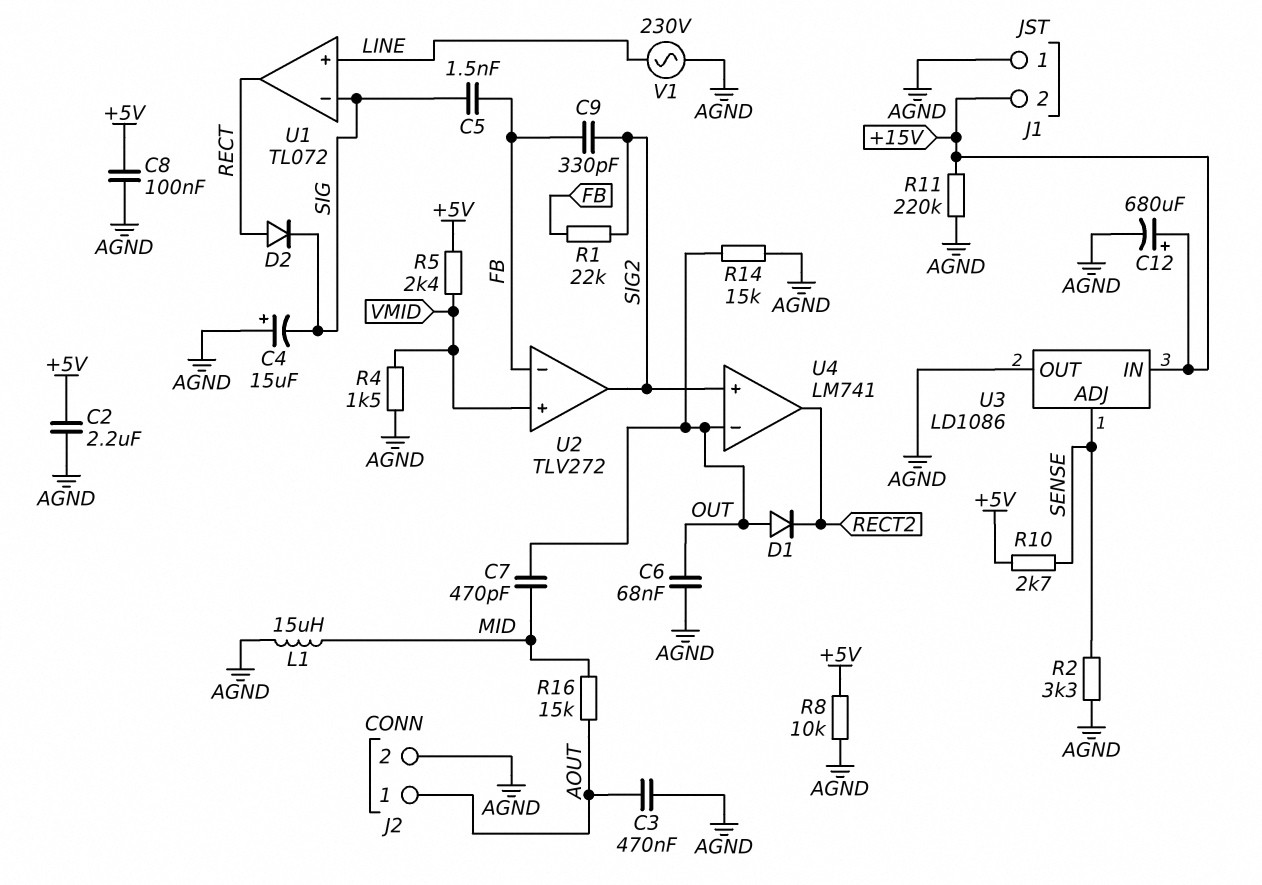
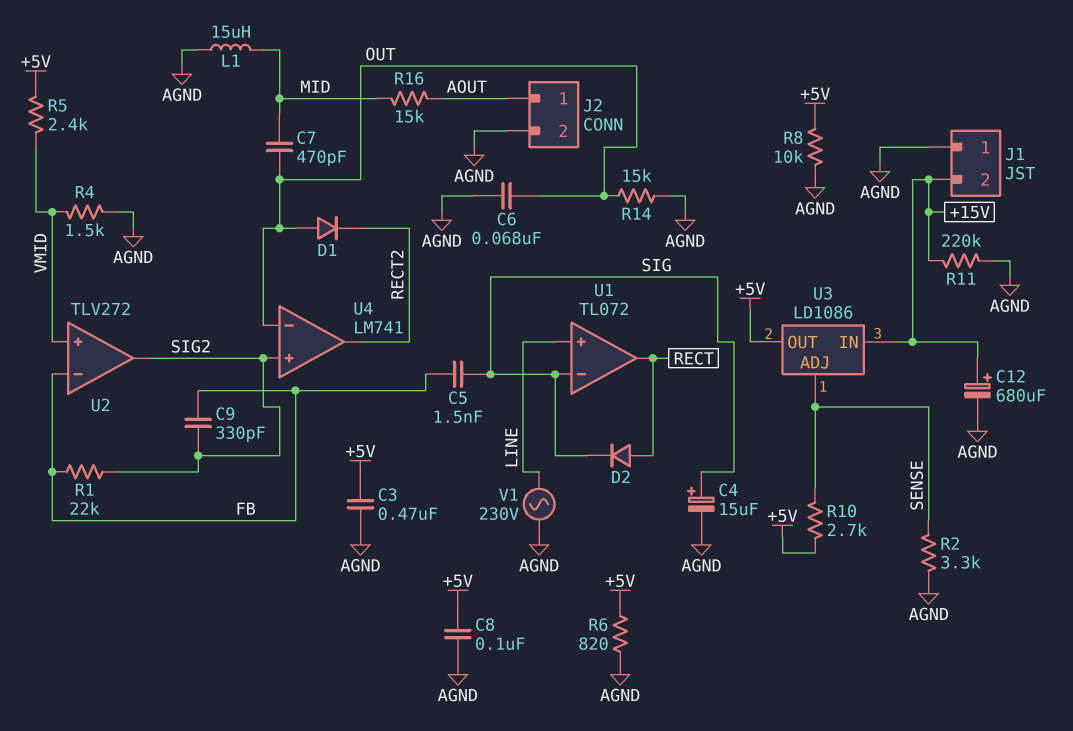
C2: 2.2uF (+5V, AGND) -> none
C3: 470nF (AGND, AOUT) -> 470nF (+5V, AGND)
C4: 15uF (plus AGND, minus SIG) -> 15uF (plus SIG, minus AGND)
R6: none -> 820 (+5V, AGND)
U3 pin OUT: AGND -> +5V

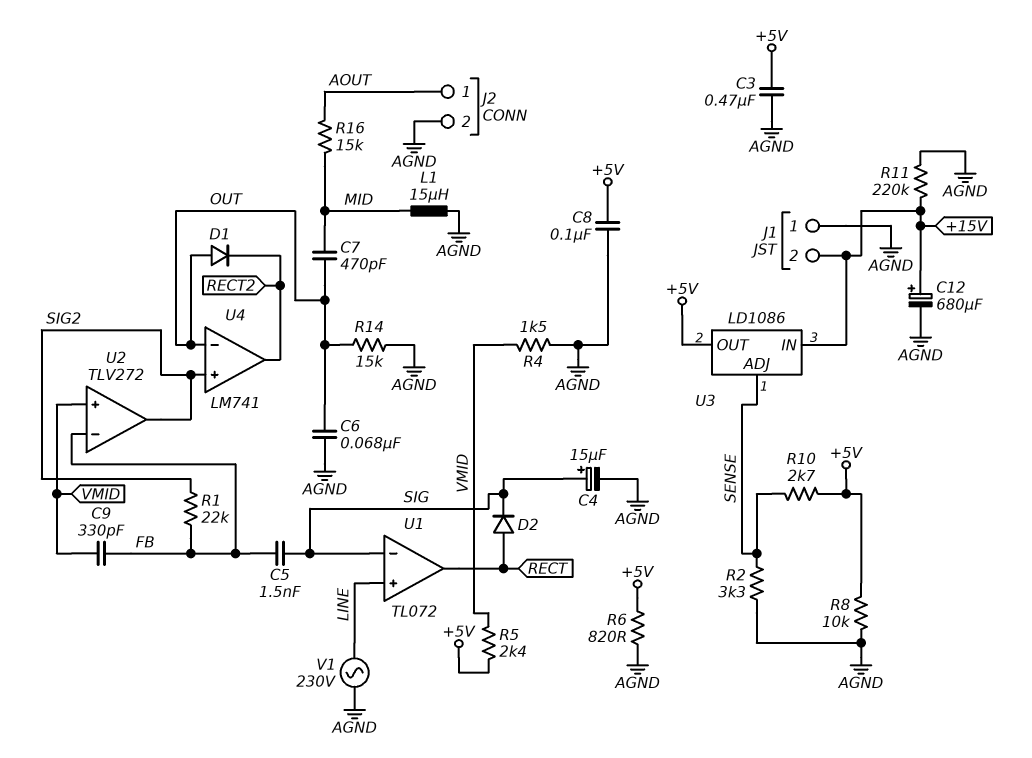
C9: 330pF (FB, SIG2) -> 330pF (FB, VMID)

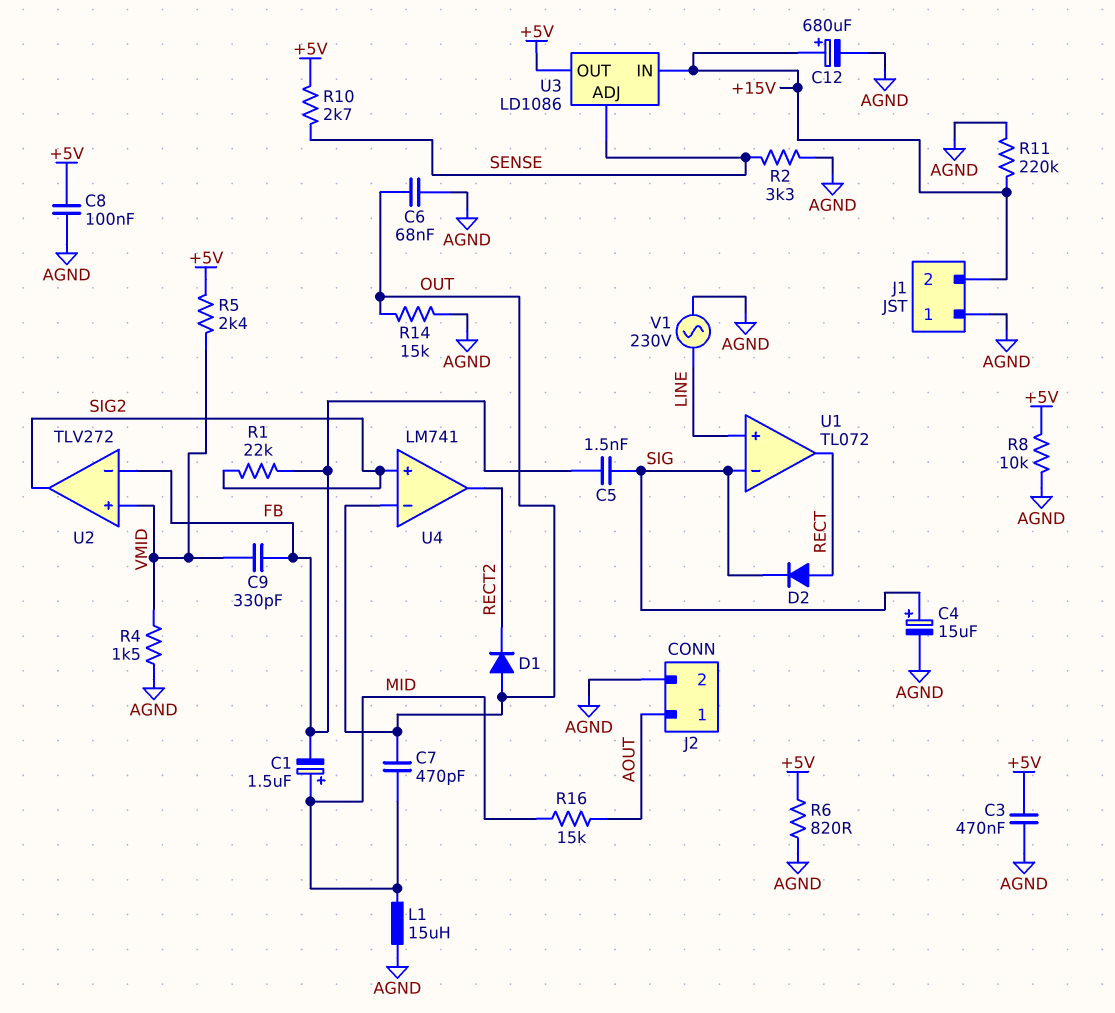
C1: none -> 1.5uF (plus MID, minus FB)

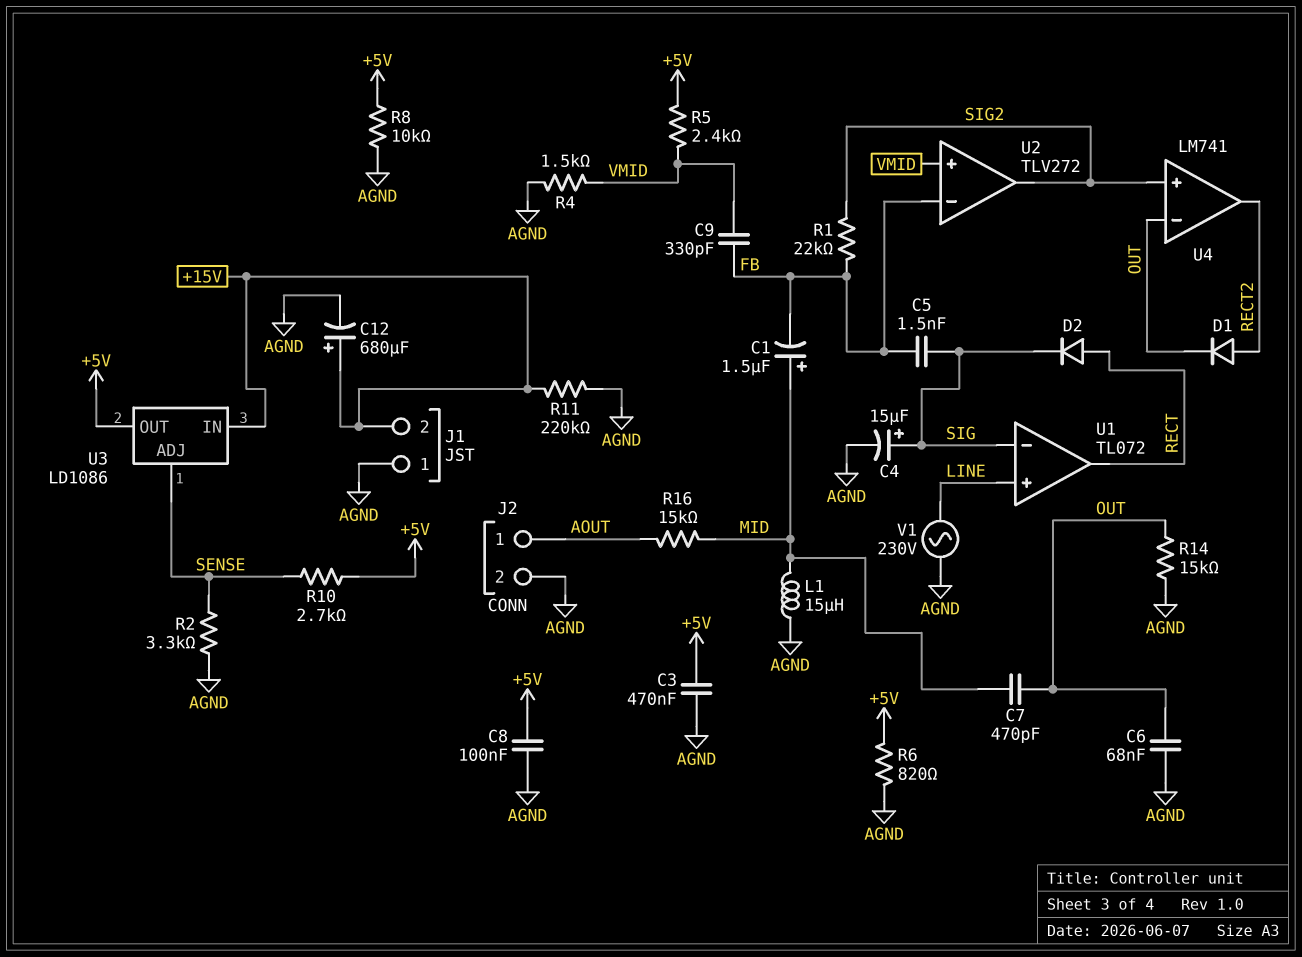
D1: diode (A OUT, K RECT2) -> diode (A RECT2, K OUT)

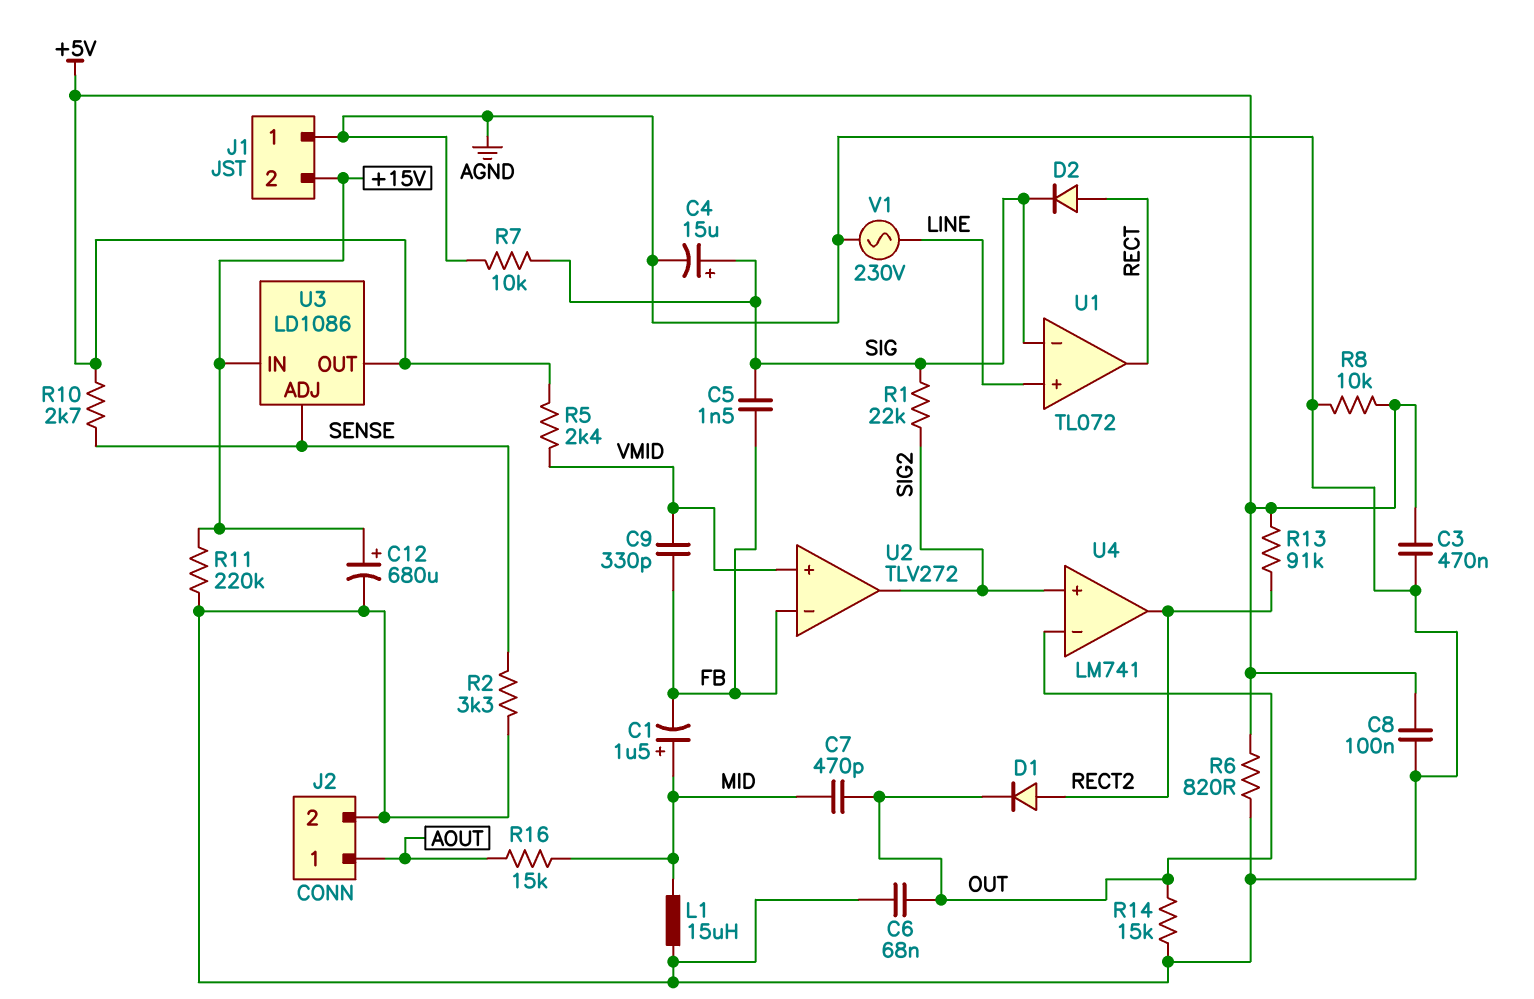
R1: 22k (FB, SIG2) -> 22k (SIG, SIG2)
R4: 1.5k (AGND, VMID) -> none
R7: none -> 10k (AGND, SIG)
R13: none -> 91k (+5V, RECT2)

